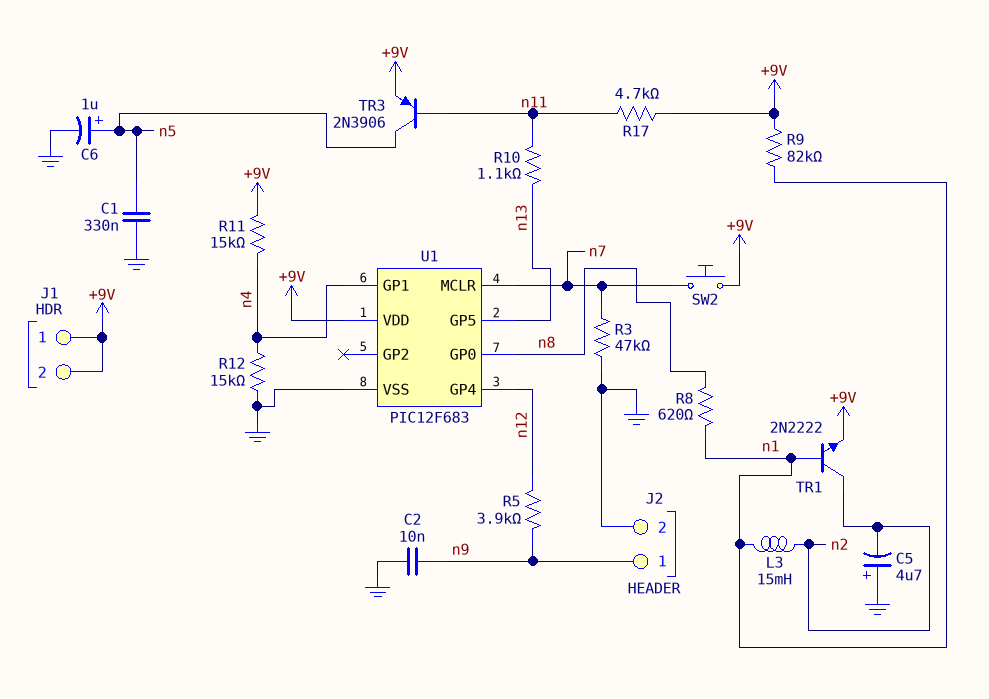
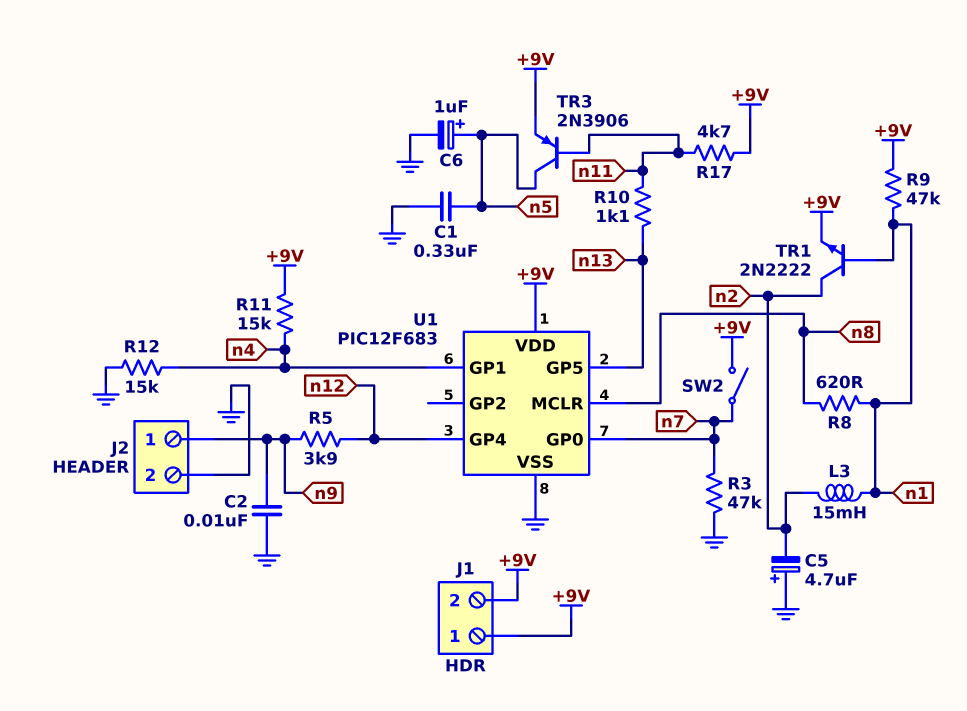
R9: 82k (+9V, n1) -> 47k (+9V, n1)
SW2: button (+9V, n7) -> switch (+9V, n7)
U1 pin GP0: n8 -> n7
U1 pin MCLR: n7 -> n8

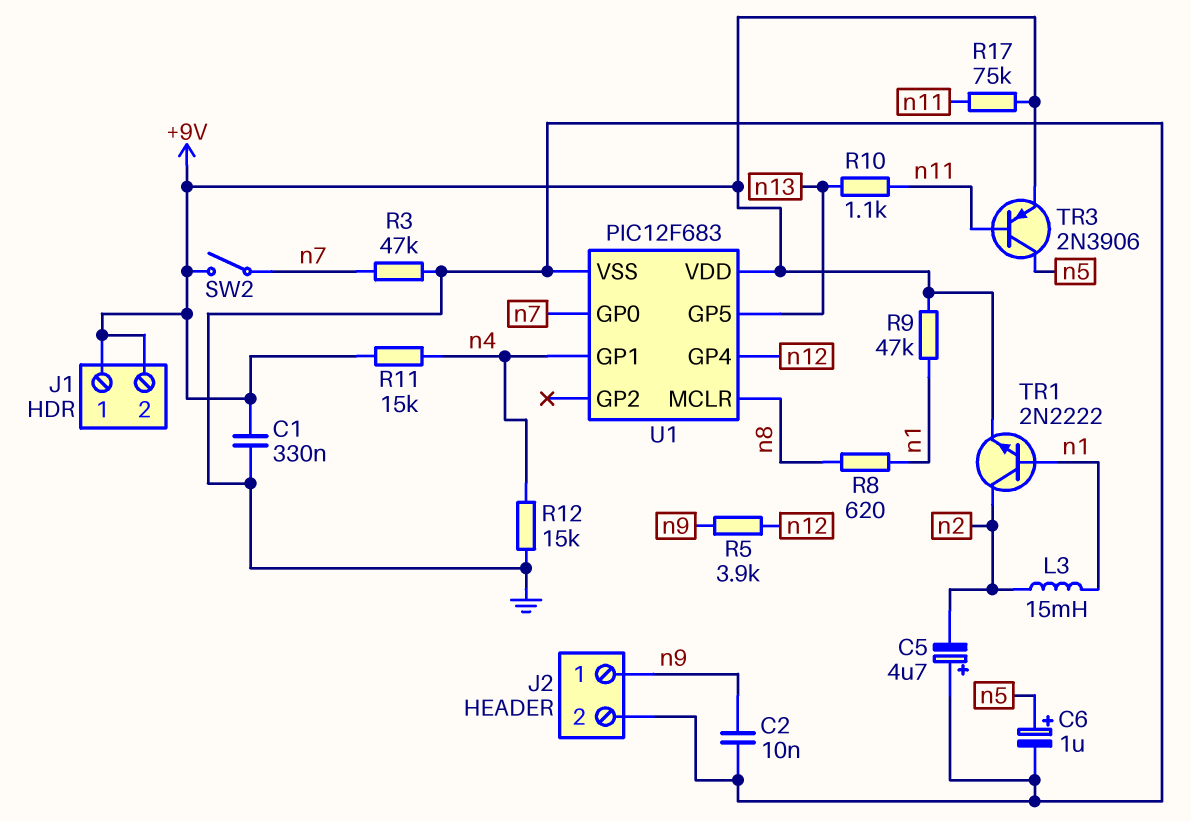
C1: 330nF (GND, n5) -> 330nF (+9V, GND)
R17: 4.7k (+9V, n11) -> 75k (+9V, n11)

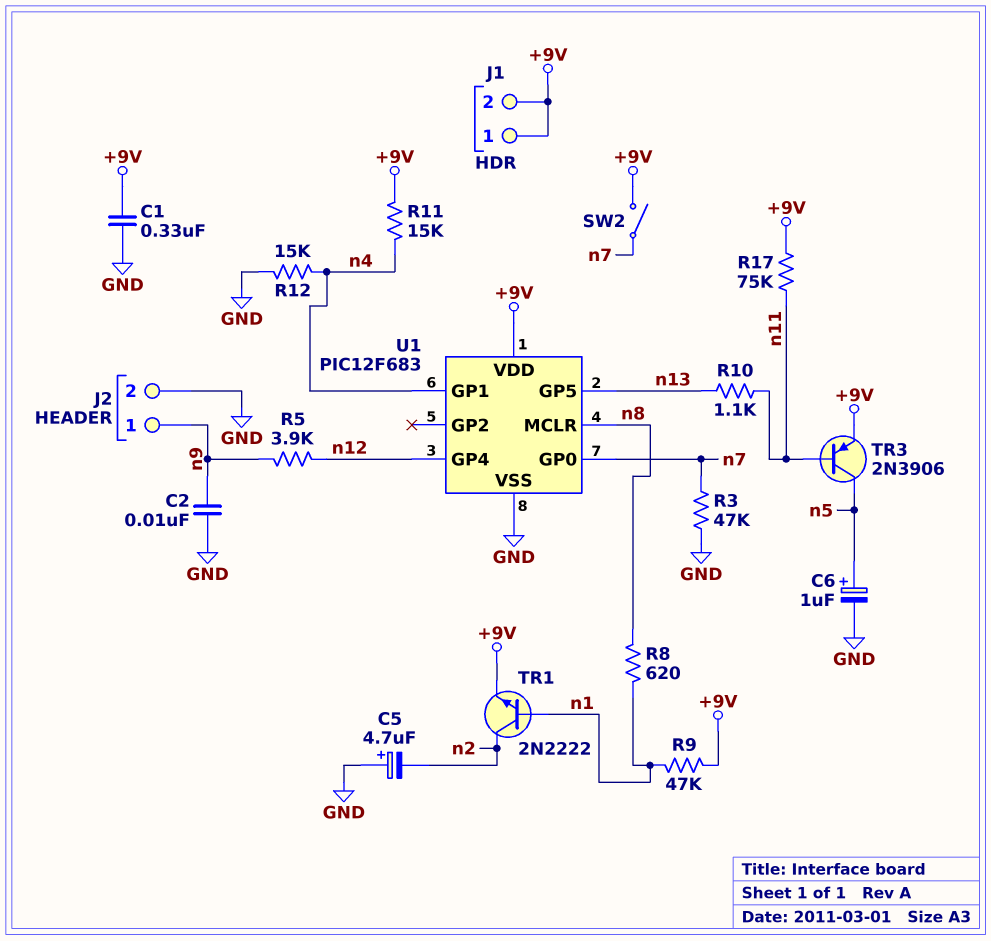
L3: 15mH (n1, n2) -> none

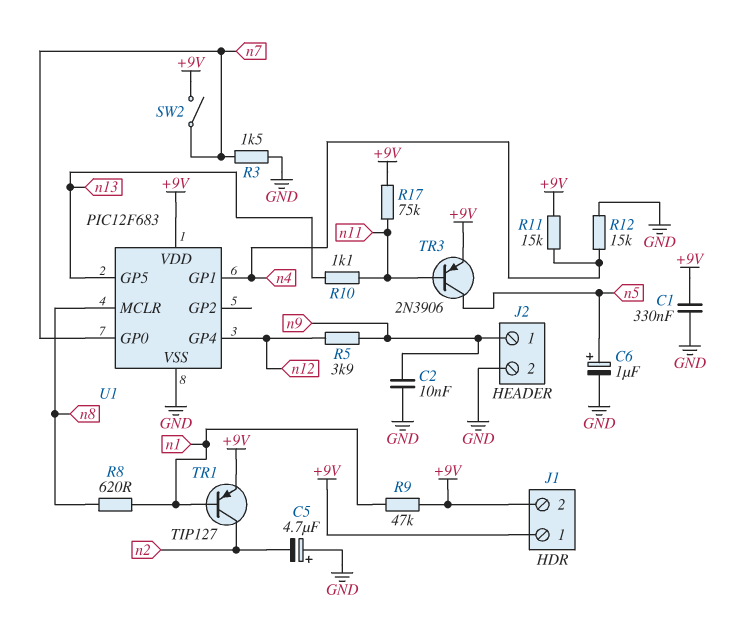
R3: 47k (GND, n7) -> 1.5k (GND, n7)
TR1: NPN 2N2222 (B n1, C n2, E +9V) -> PNP TIP127 (B n1, C n2, E +9V)

